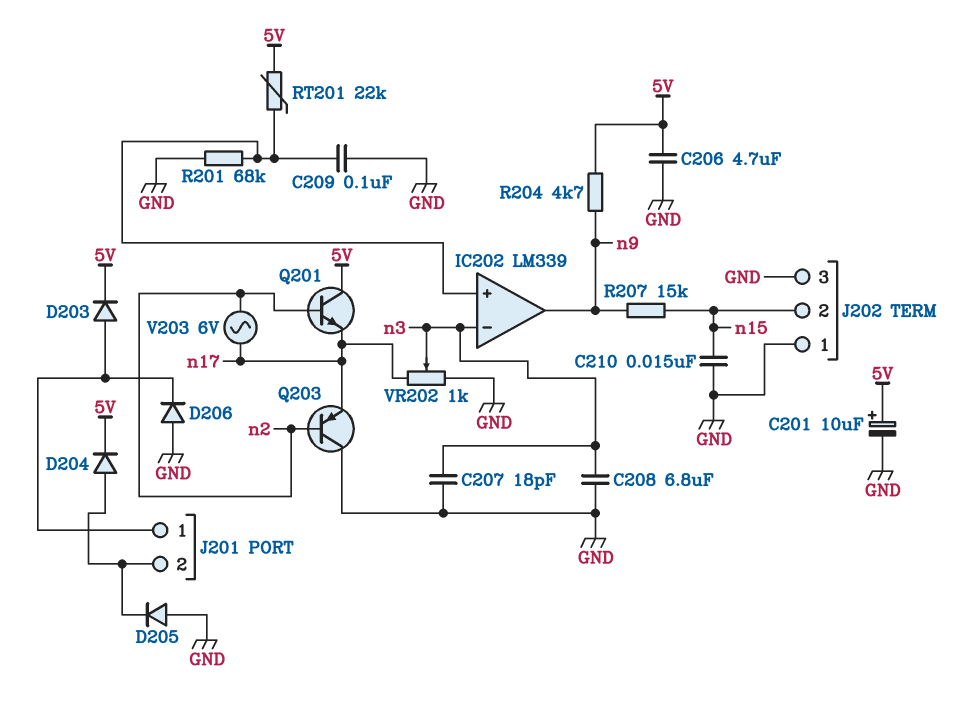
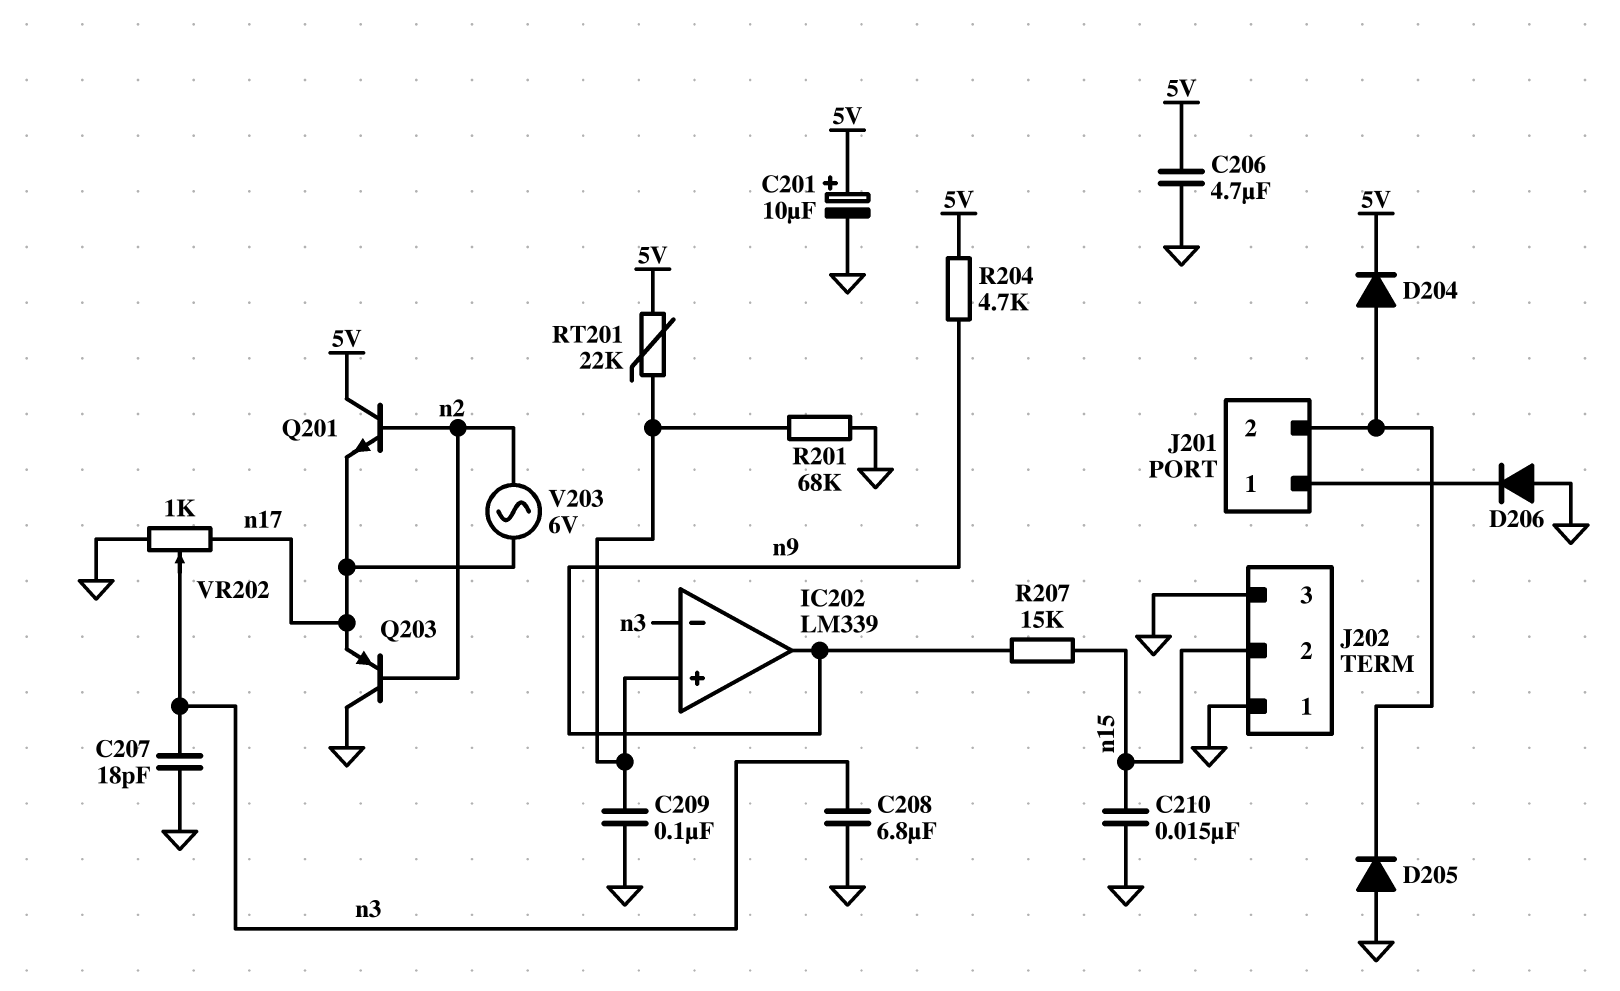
D203: diode (A J201/1, K 5V) -> none

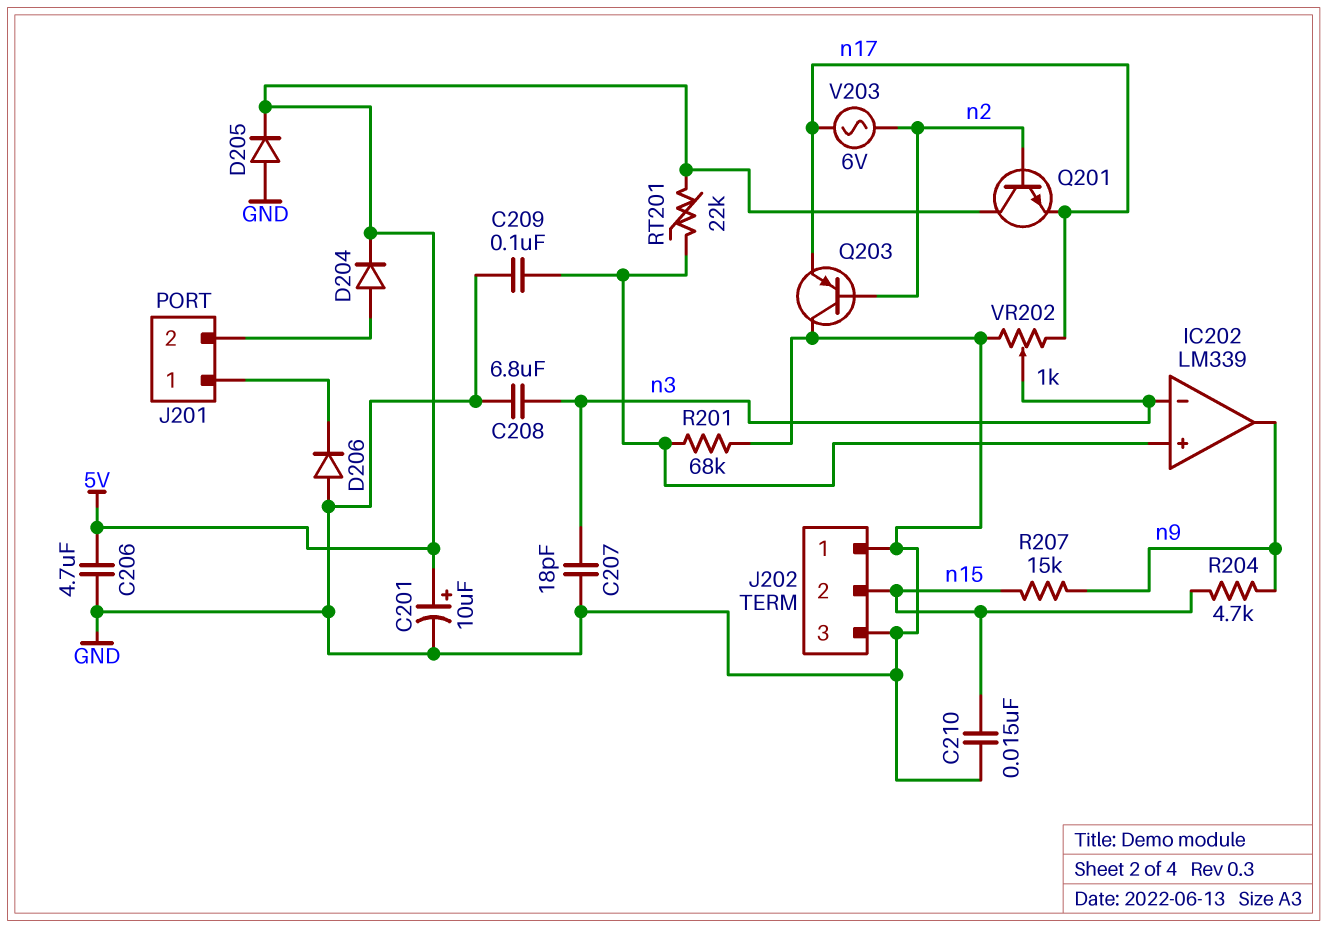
D205: diode (A GND, K J201/2) -> diode (A GND, K 5V)
R204: 4.7k (5V, n9) -> 4.7k (n9, n15)

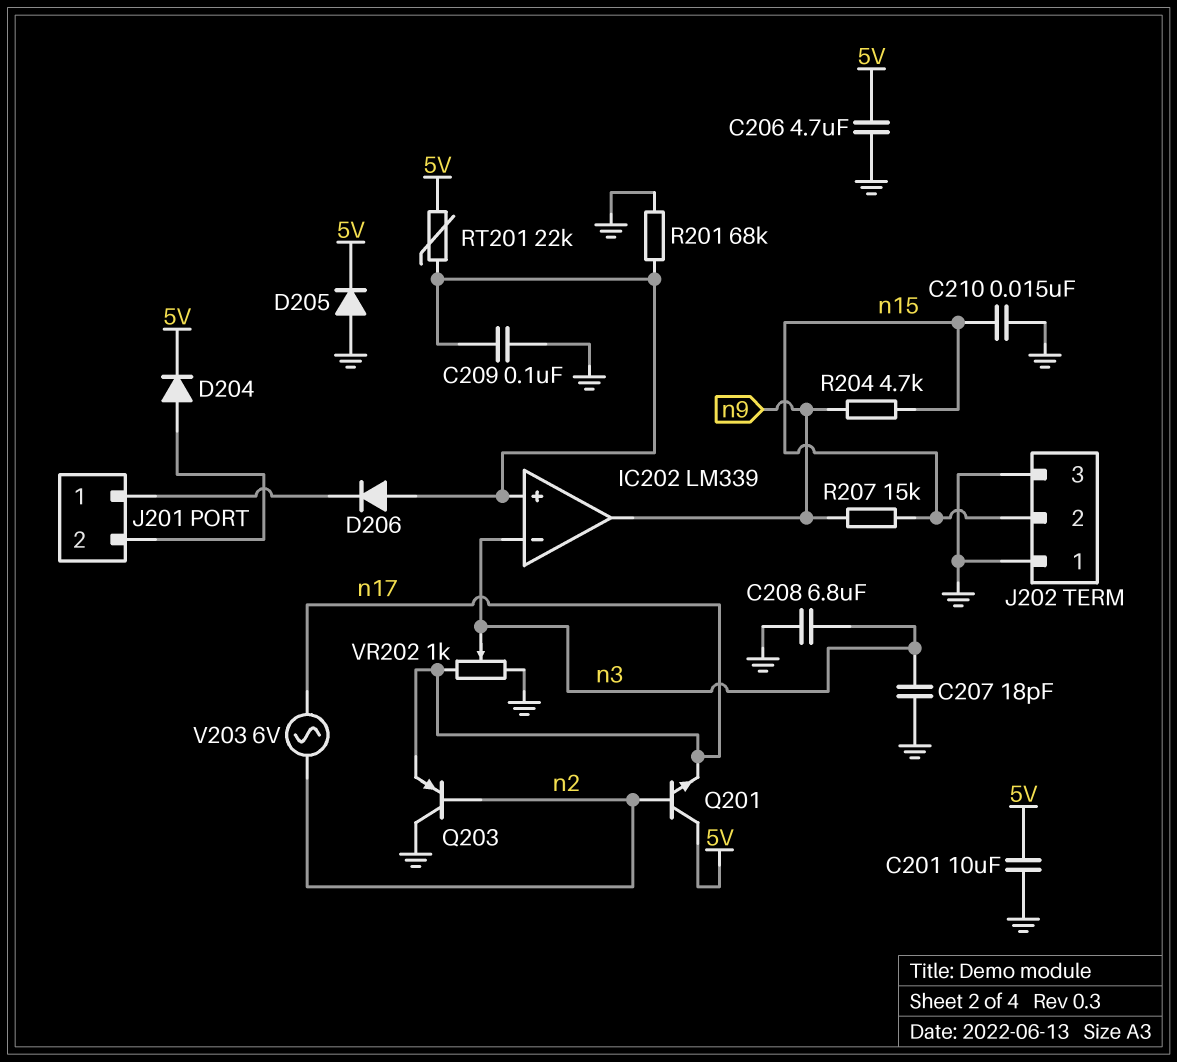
C201: 10uF (plus 5V, minus GND) -> 10uF (5V, GND)
D206: diode (A GND, K J201/1) -> diode (A IC202/in+, K J201/1)

